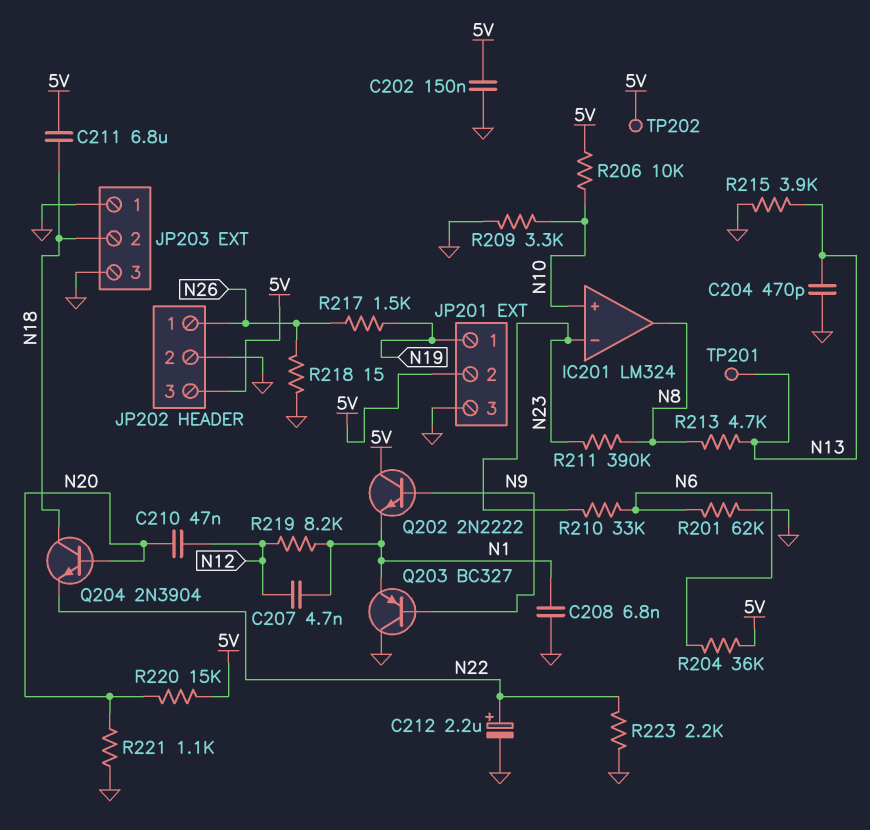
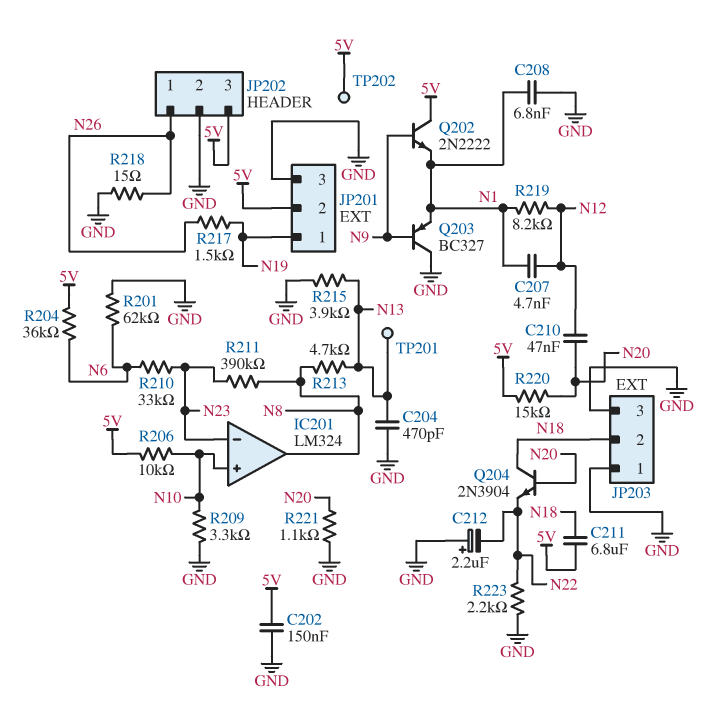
C212: 2.2uF (plus N22, minus GND) -> 2.2uF (plus GND, minus N22)

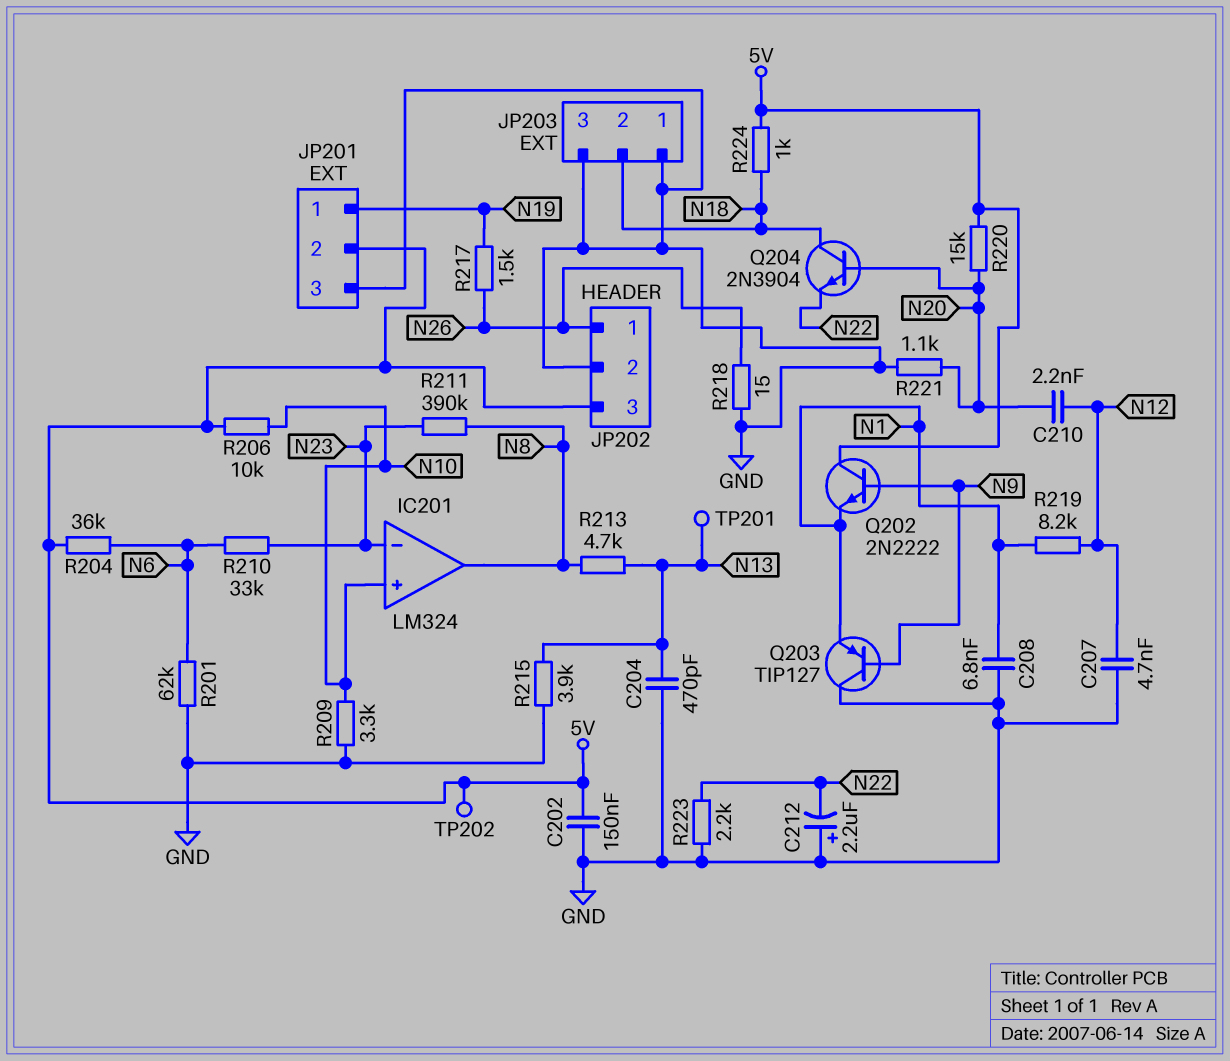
C207: 4.7nF (N1, N12) -> 4.7nF (GND, N12)
C210: 47nF (N12, N20) -> 2.2nF (N12, N20)
C211: 6.8uF (5V, N18) -> none
Q203: PNP BC327 (B N9, C GND, E N1) -> PNP TIP127 (B N9, C GND, E N1)
R224: none -> 1k (5V, N18)

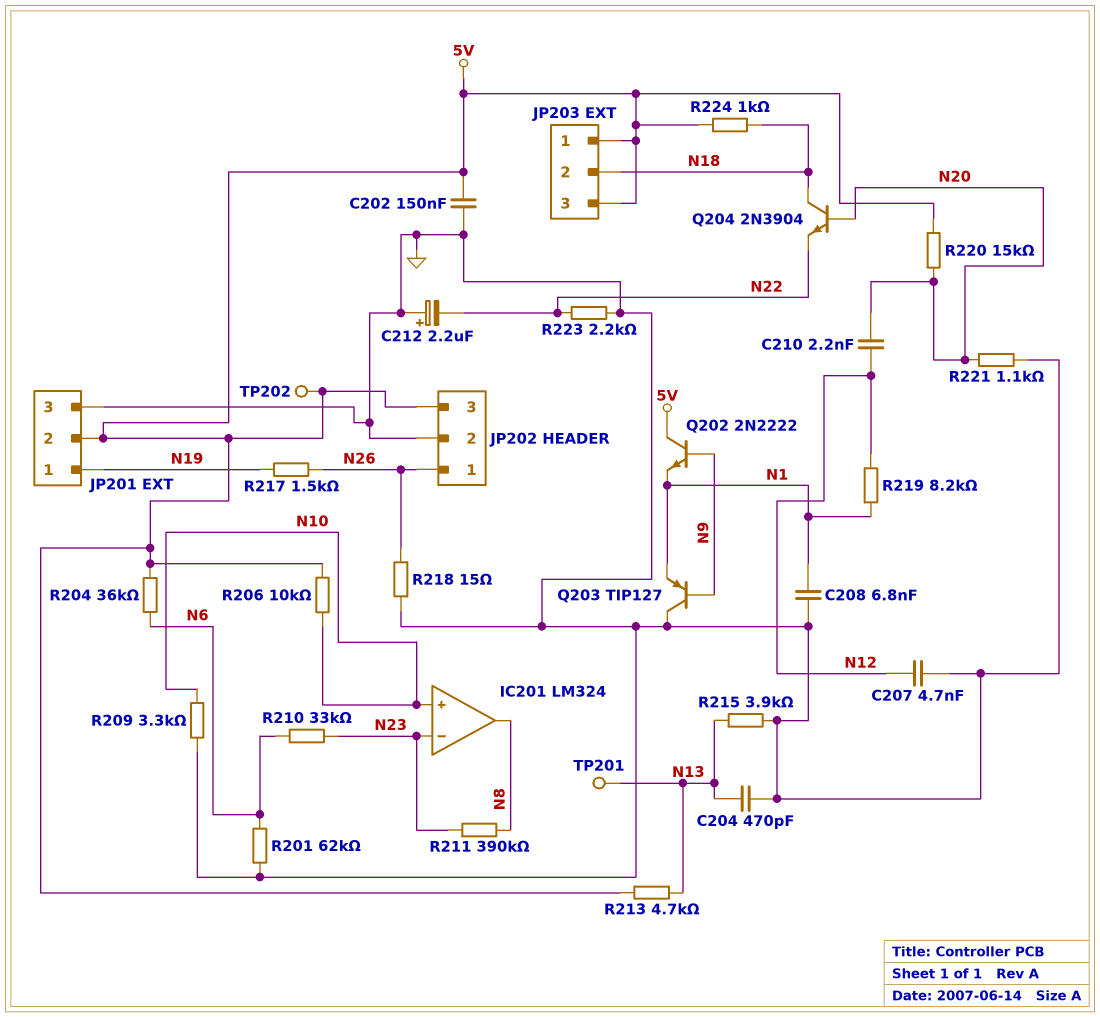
JP203 pin 1: GND -> 5V
JP203 pin 3: GND -> 5V
R213: 4.7k (N8, N13) -> 4.7k (5V, N13)

